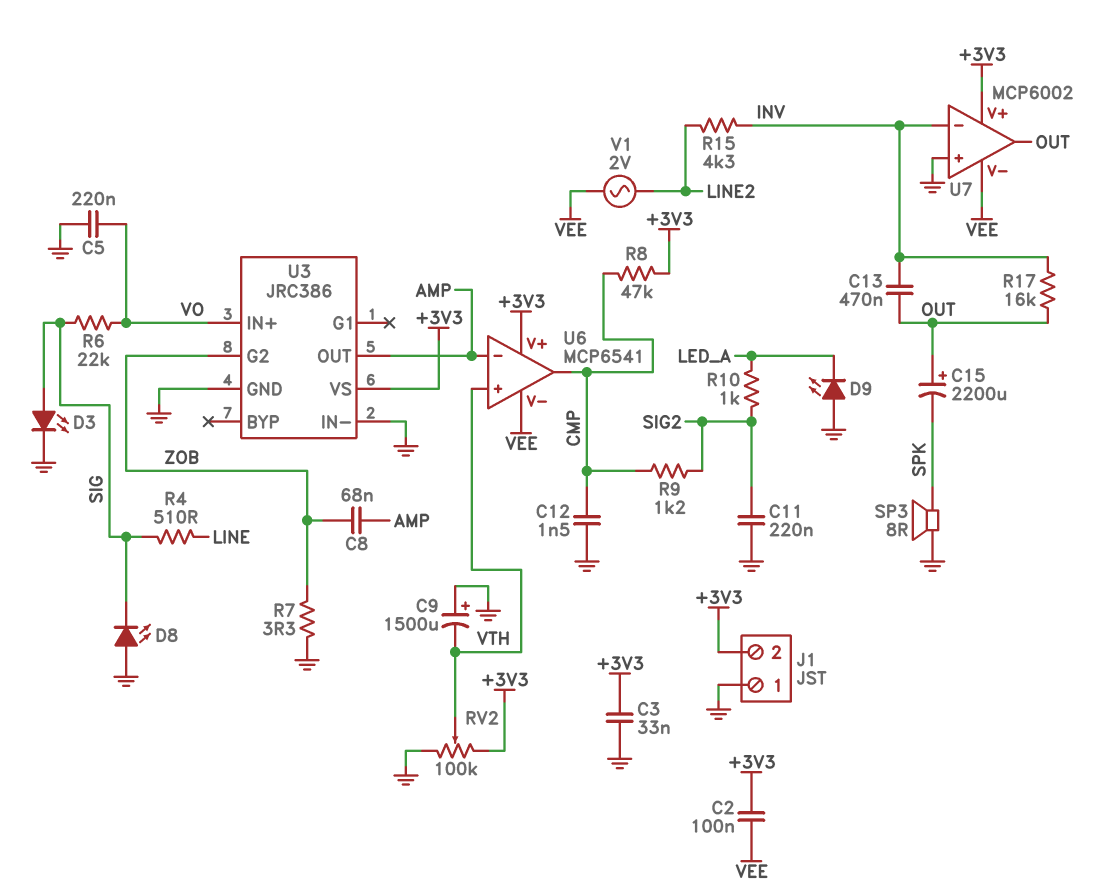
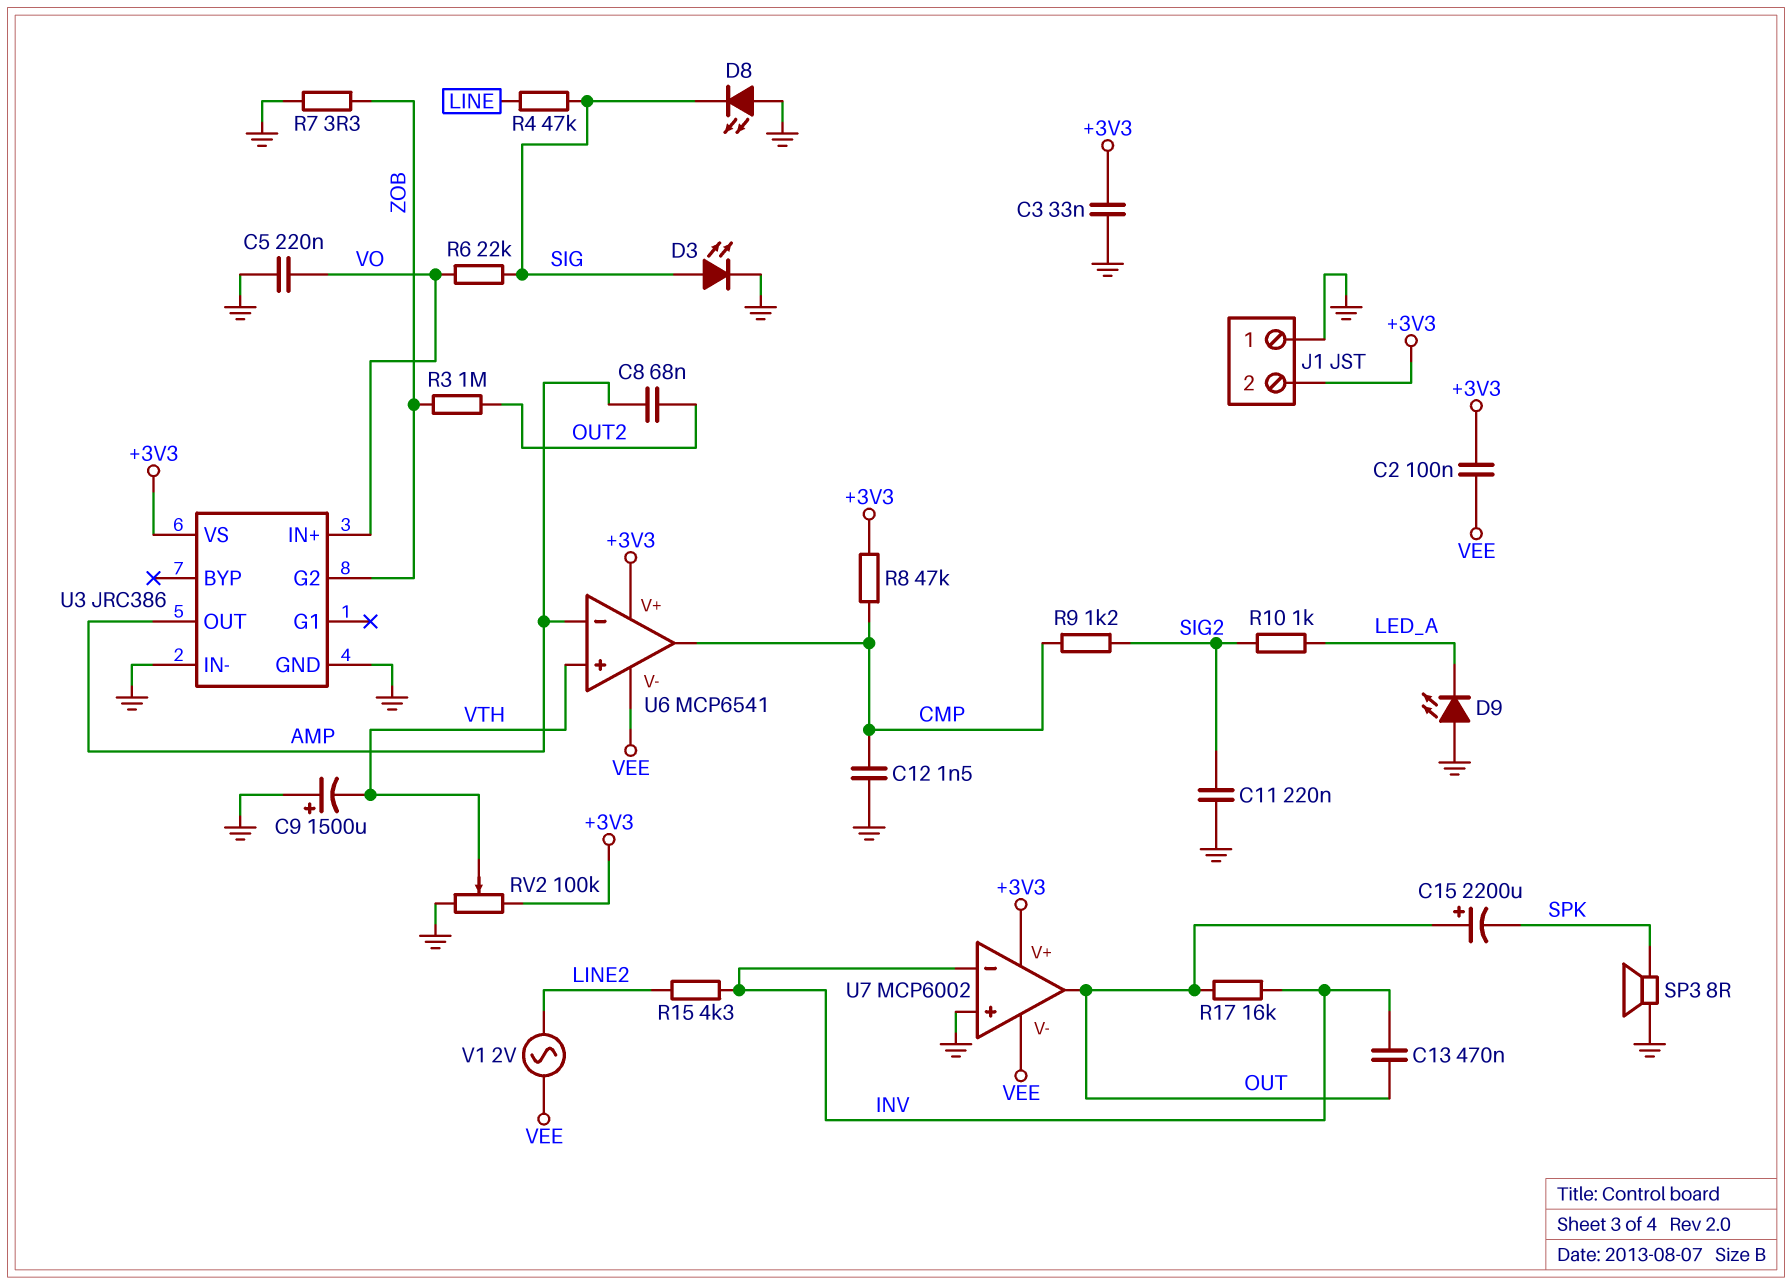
C8: 68nF (AMP, ZOB) -> 68nF (AMP, OUT2)
R3: none -> 1M (OUT2, ZOB)
R4: 510 (LINE, SIG) -> 47k (LINE, SIG)

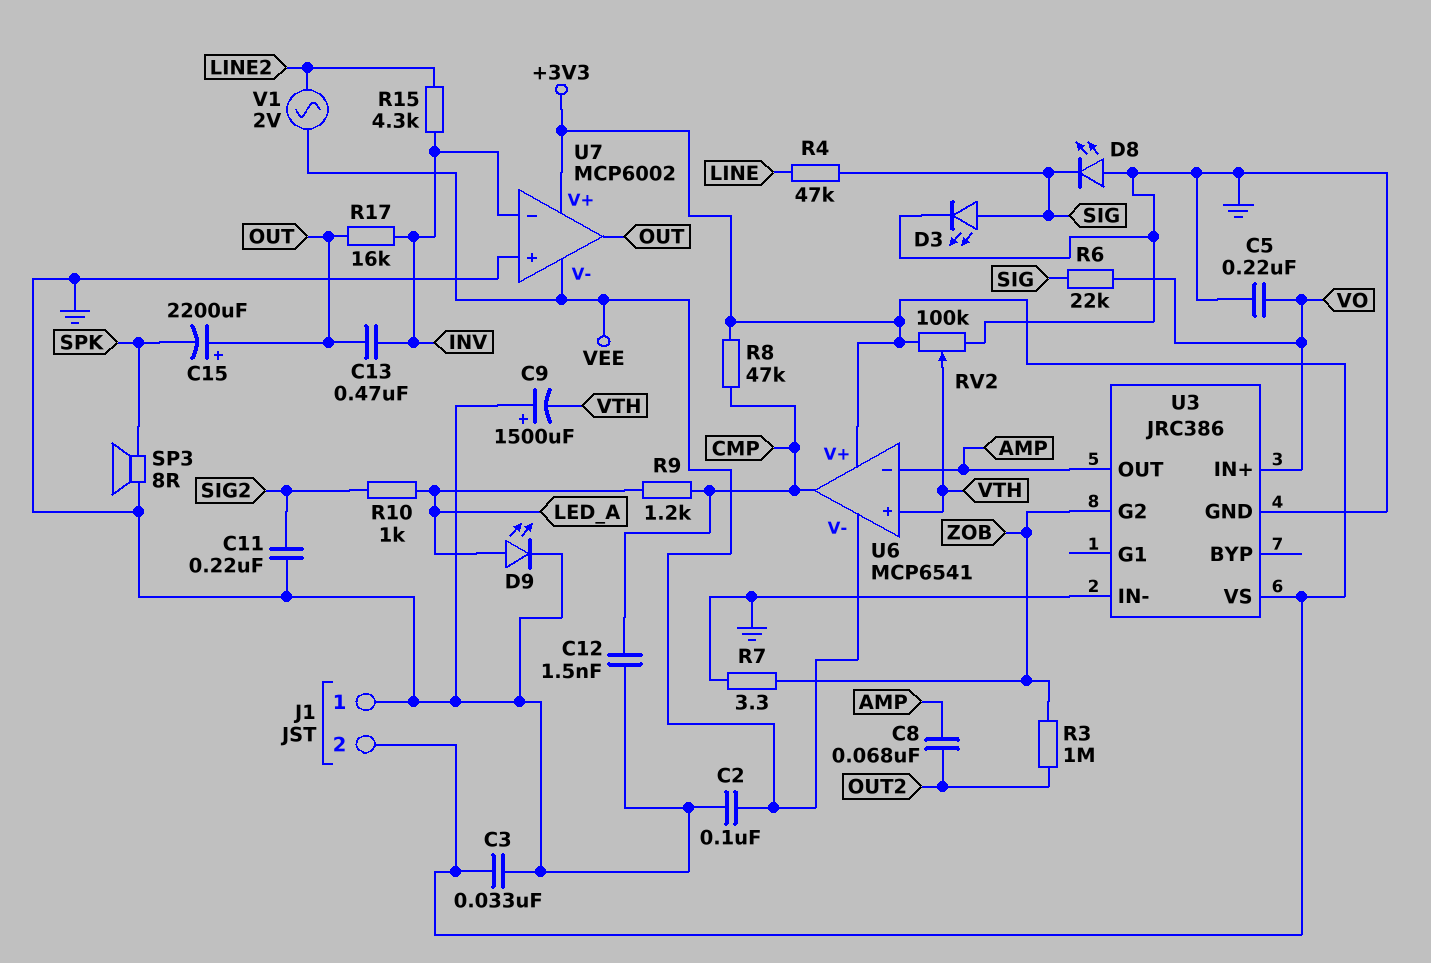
C2: 100nF (+3V3, VEE) -> 100nF (GND, VEE)
D9: LED (A GND, K LED_A) -> LED (A LED_A, K GND)
R9: 1.2k (CMP, SIG2) -> 1.2k (CMP, LED_A)

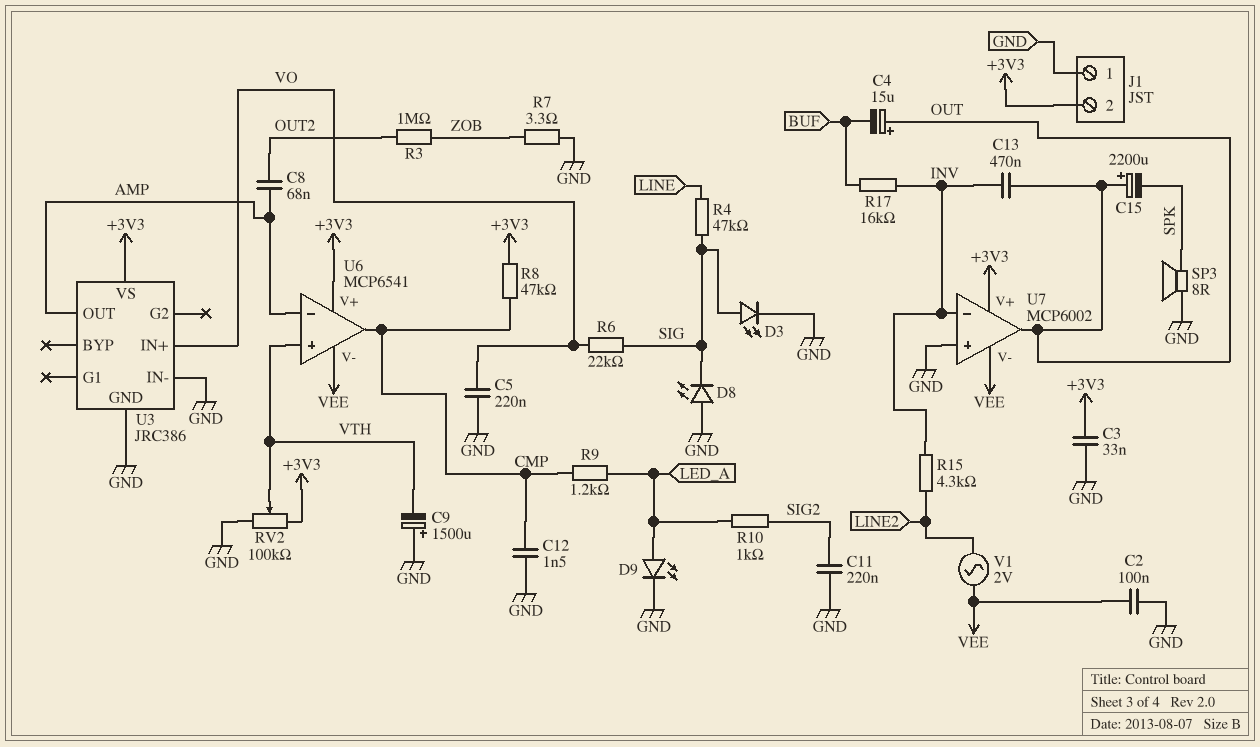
C4: none -> 15uF (plus OUT, minus BUF)
R17: 16k (INV, OUT) -> 16k (BUF, INV)
U3 pin G2: ZOB -> none

